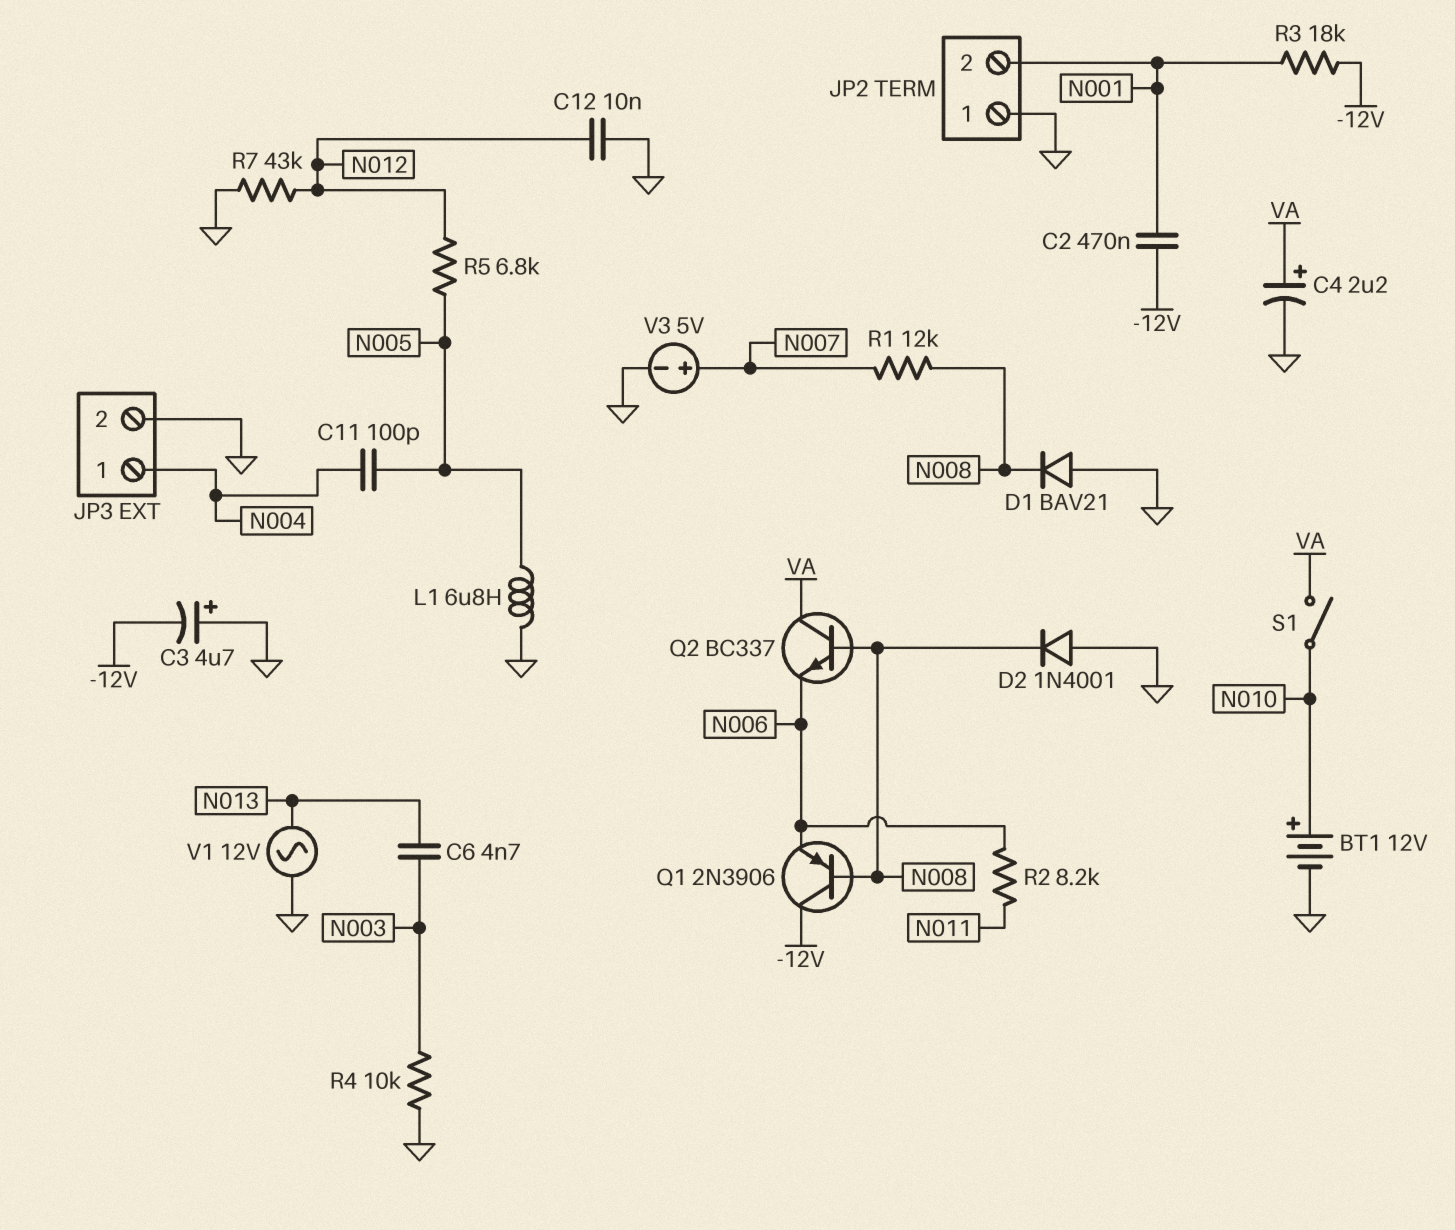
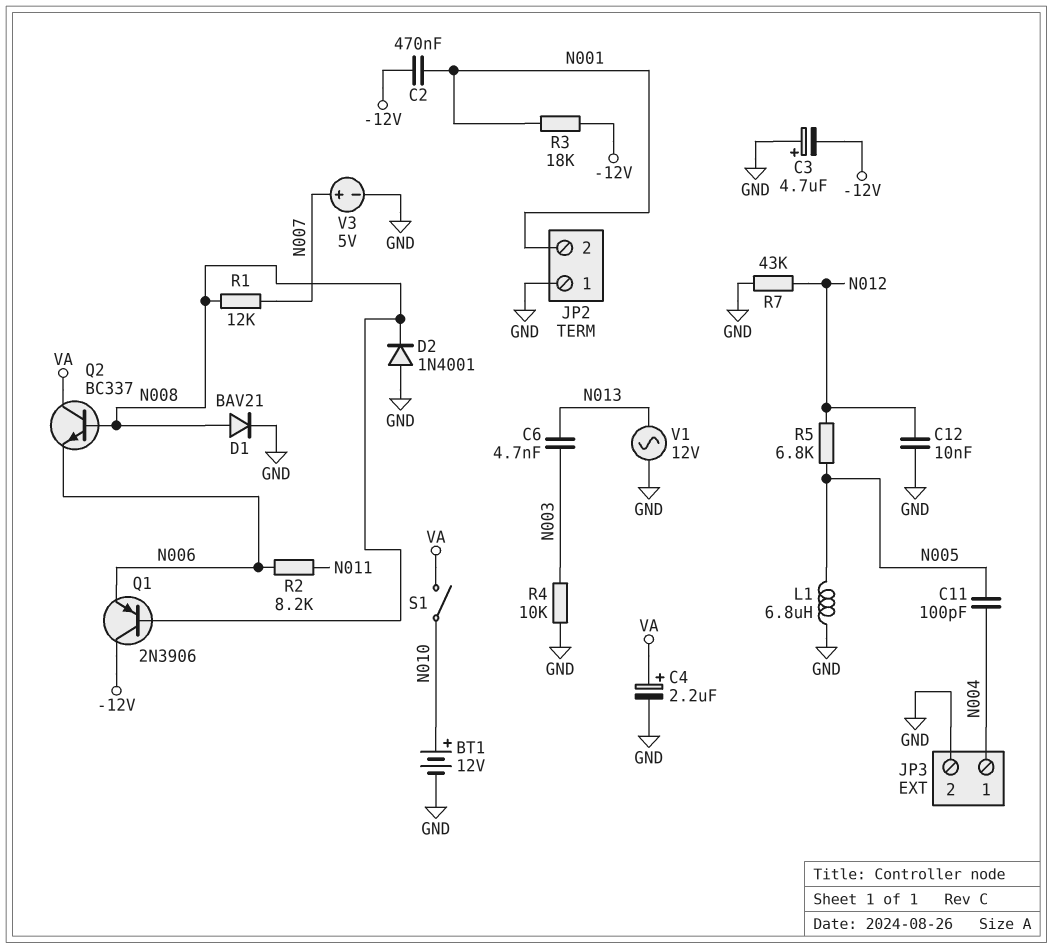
D1: diode BAV21 (A GND, K N008) -> diode BAV21 (A N008, K GND)

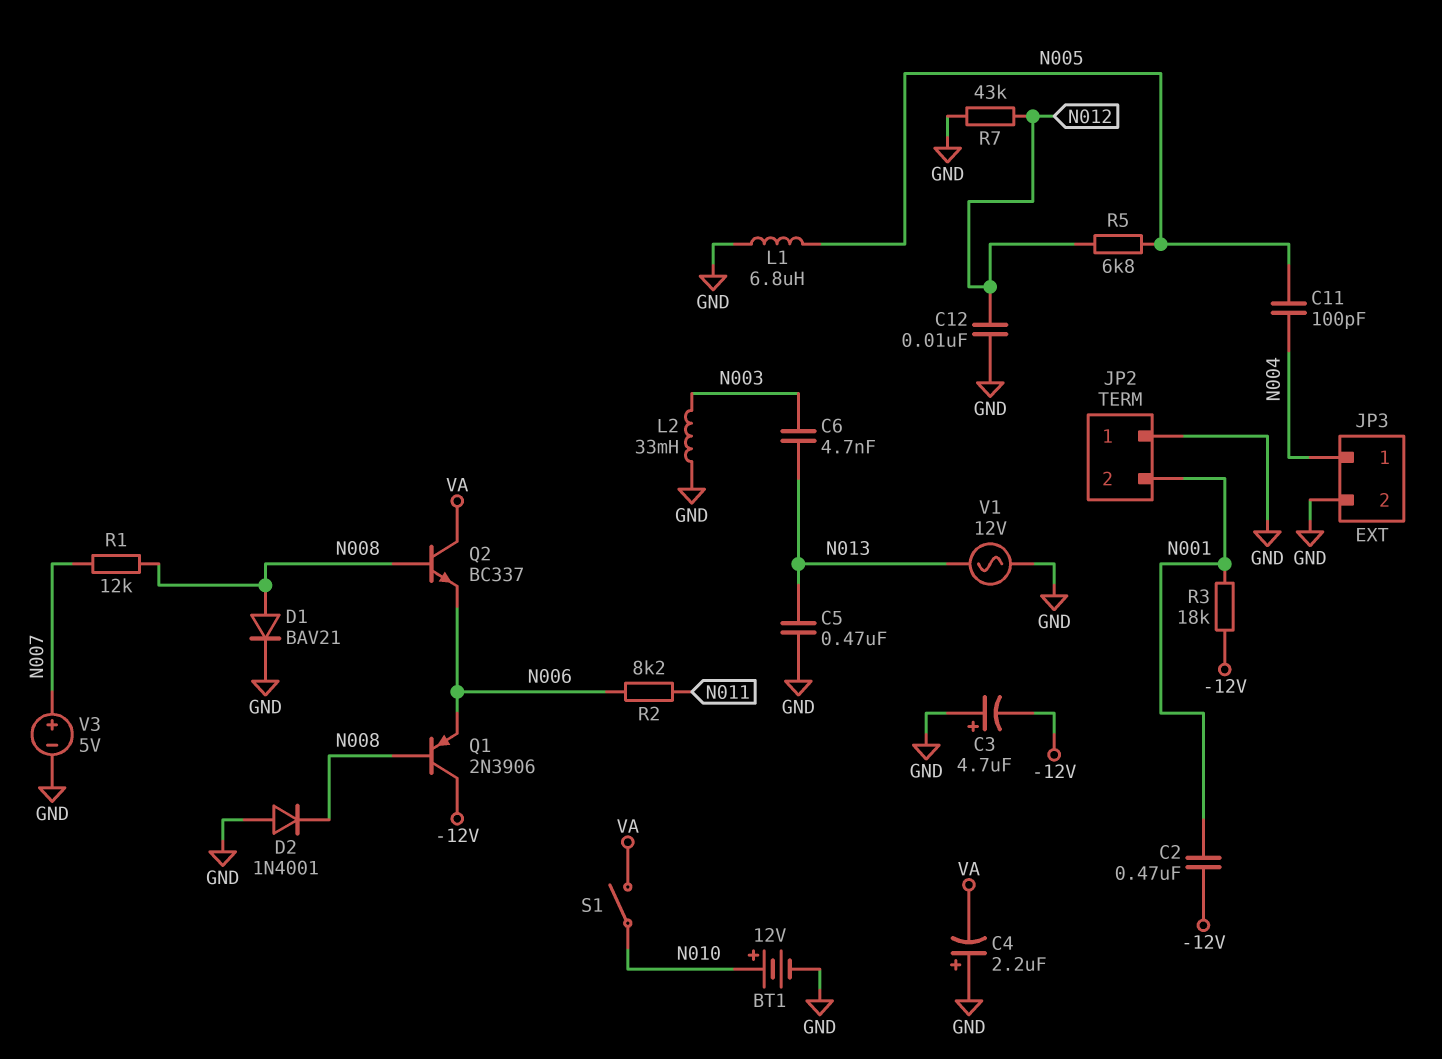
C4: 2.2uF (plus VA, minus GND) -> 2.2uF (plus GND, minus VA)
C5: none -> 470nF (GND, N013)
L2: none -> 33mH (GND, N003)
R4: 10k (GND, N003) -> none

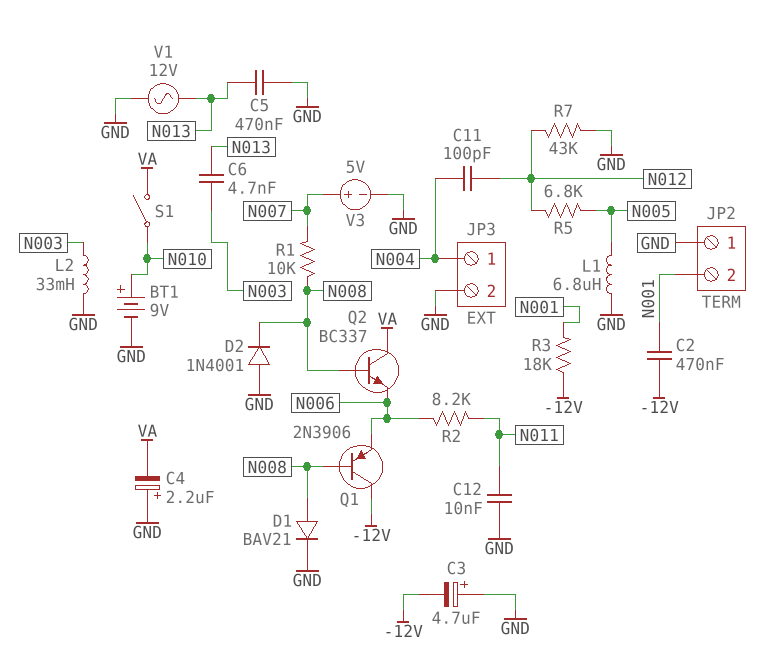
BT1: 12V (plus N010, minus GND) -> 9V (plus N010, minus GND)
C11: 100pF (N004, N005) -> 100pF (N004, N012)
C12: 10nF (GND, N012) -> 10nF (GND, N011)
R1: 12k (N007, N008) -> 10k (N007, N008)

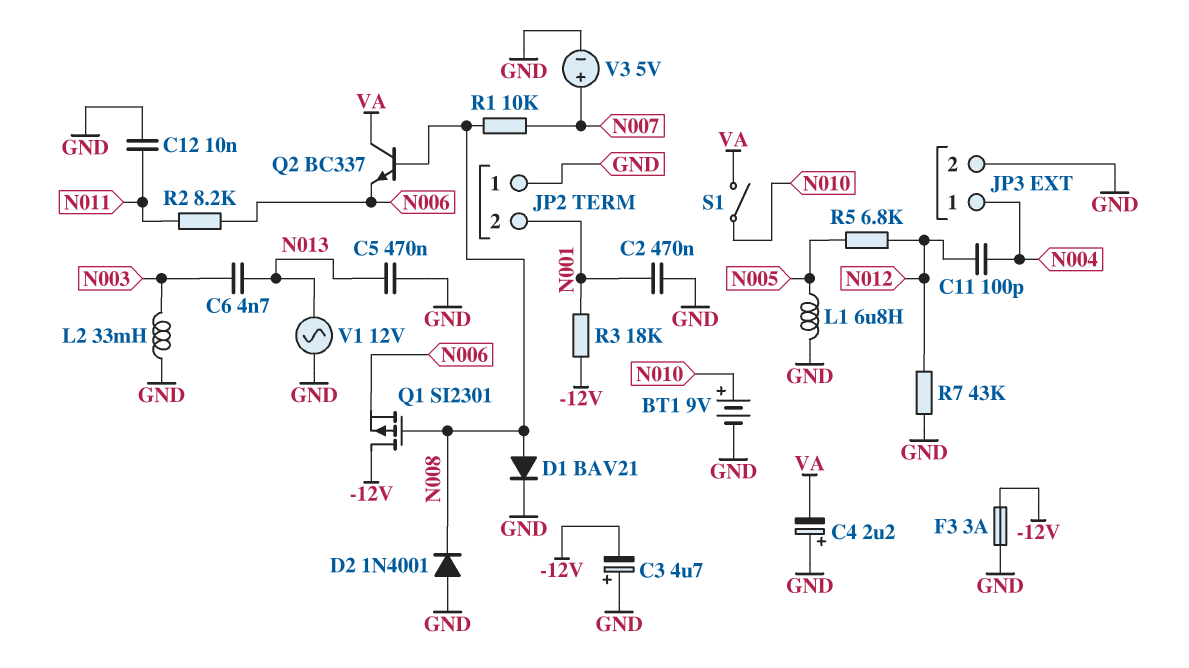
C2: 470nF (-12V, N001) -> 470nF (GND, N001)
F3: none -> 3A (-12V, GND)
Q1: PNP 2N3906 (B N008, C -12V, E N006) -> PMOS SI2301 (G N008, D -12V, S N006)

